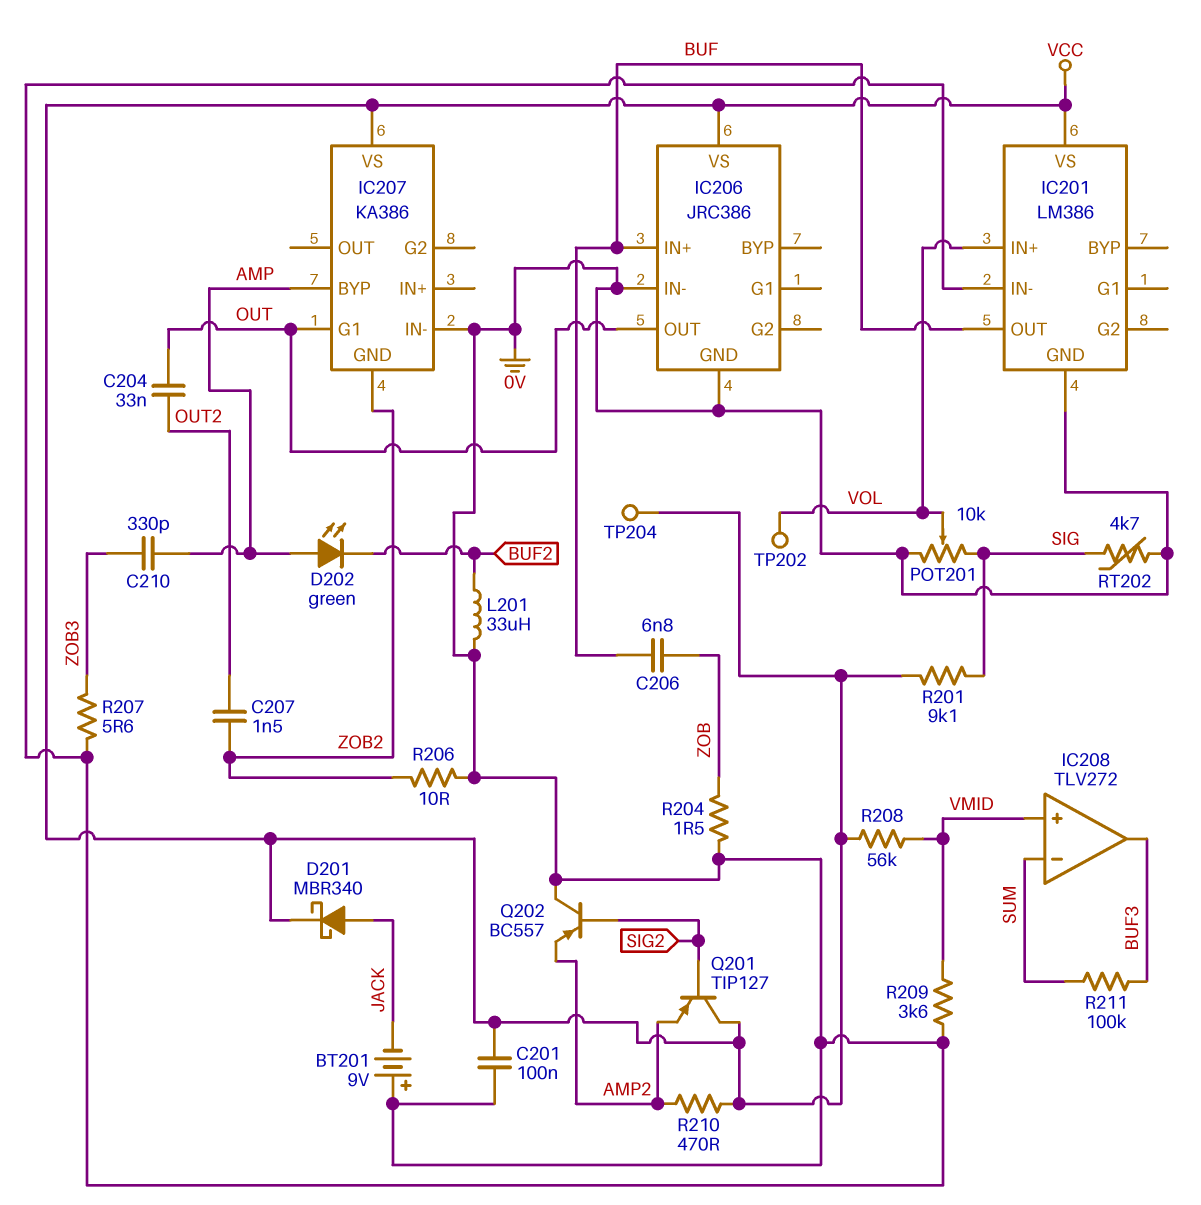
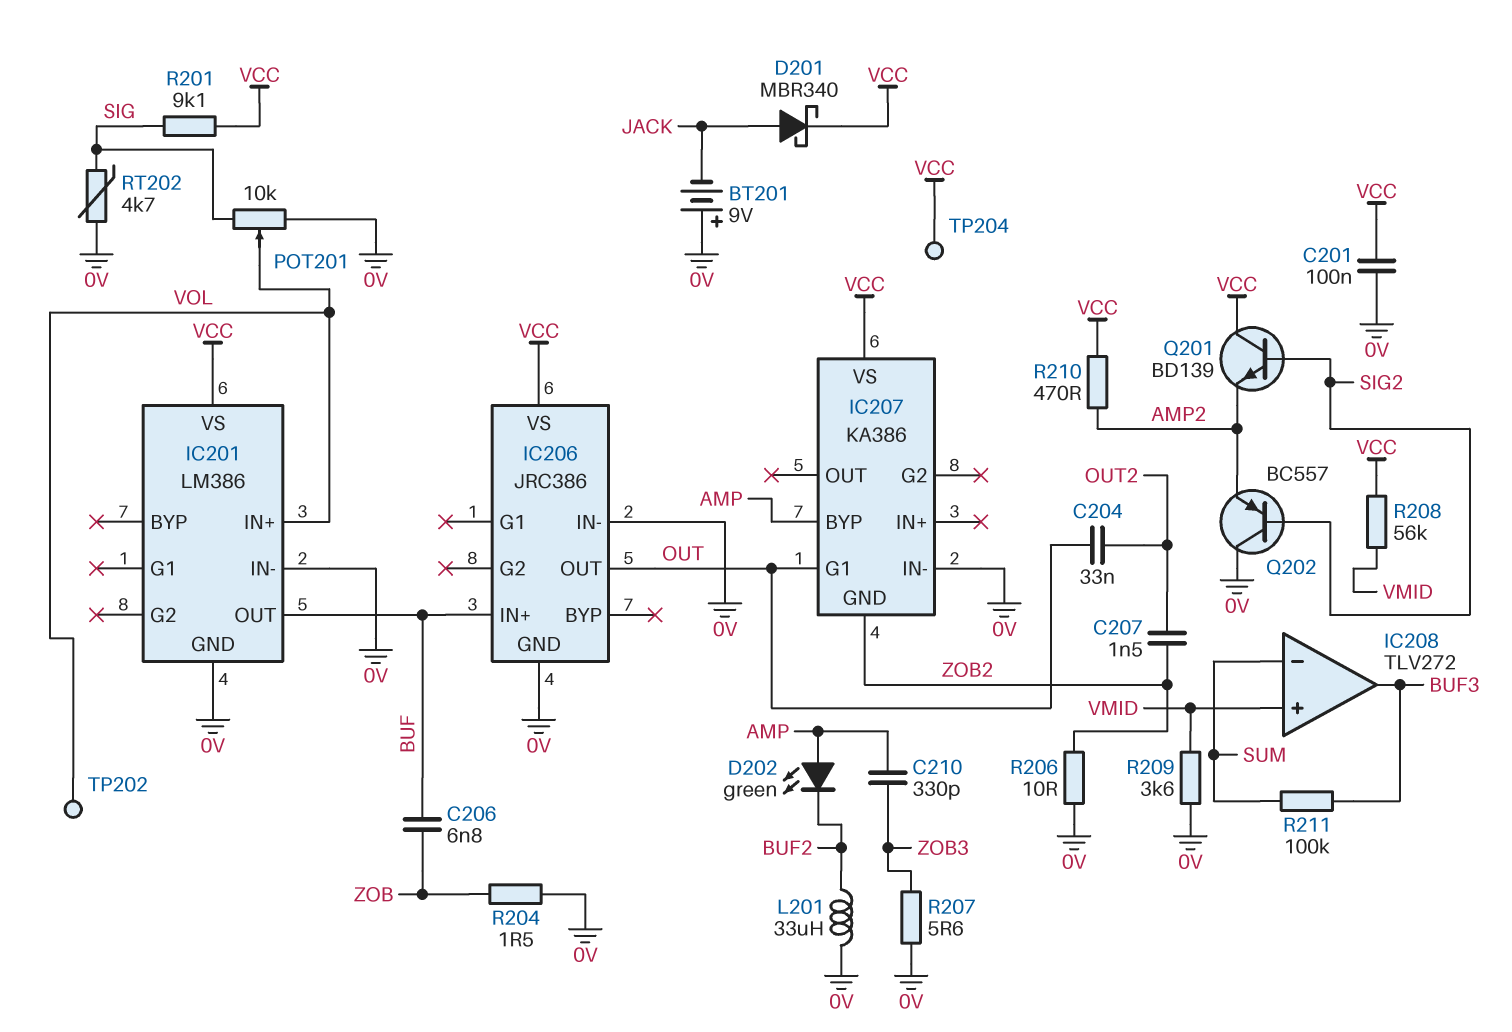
Q201: PNP TIP127 (B SIG2, C VCC, E AMP2) -> NPN BD139 (B SIG2, C VCC, E AMP2)

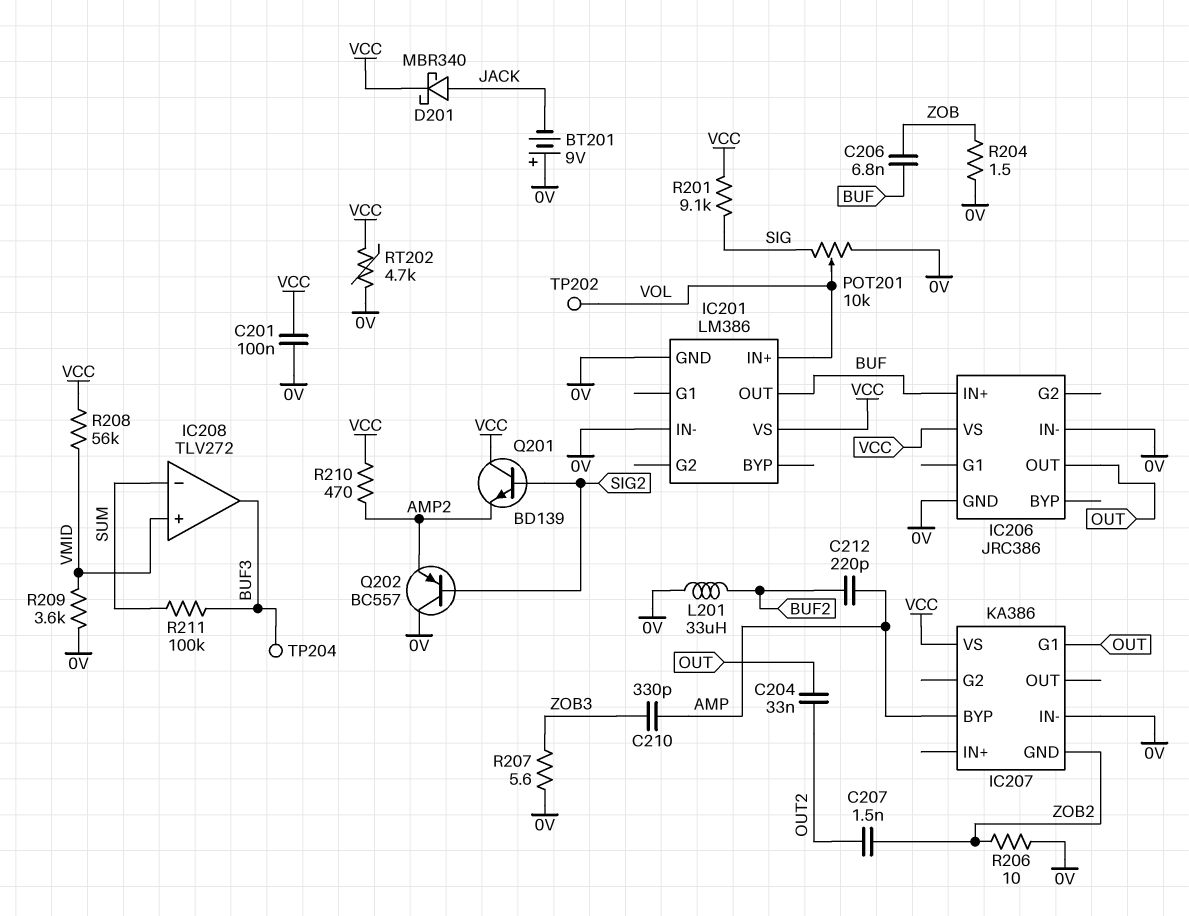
C212: none -> 220pF (AMP, BUF2)
D202: LED green (A AMP, K BUF2) -> none
RT202: 4.7k (0V, SIG) -> 4.7k (0V, VCC)
TP204: test point (VCC) -> test point (BUF3)

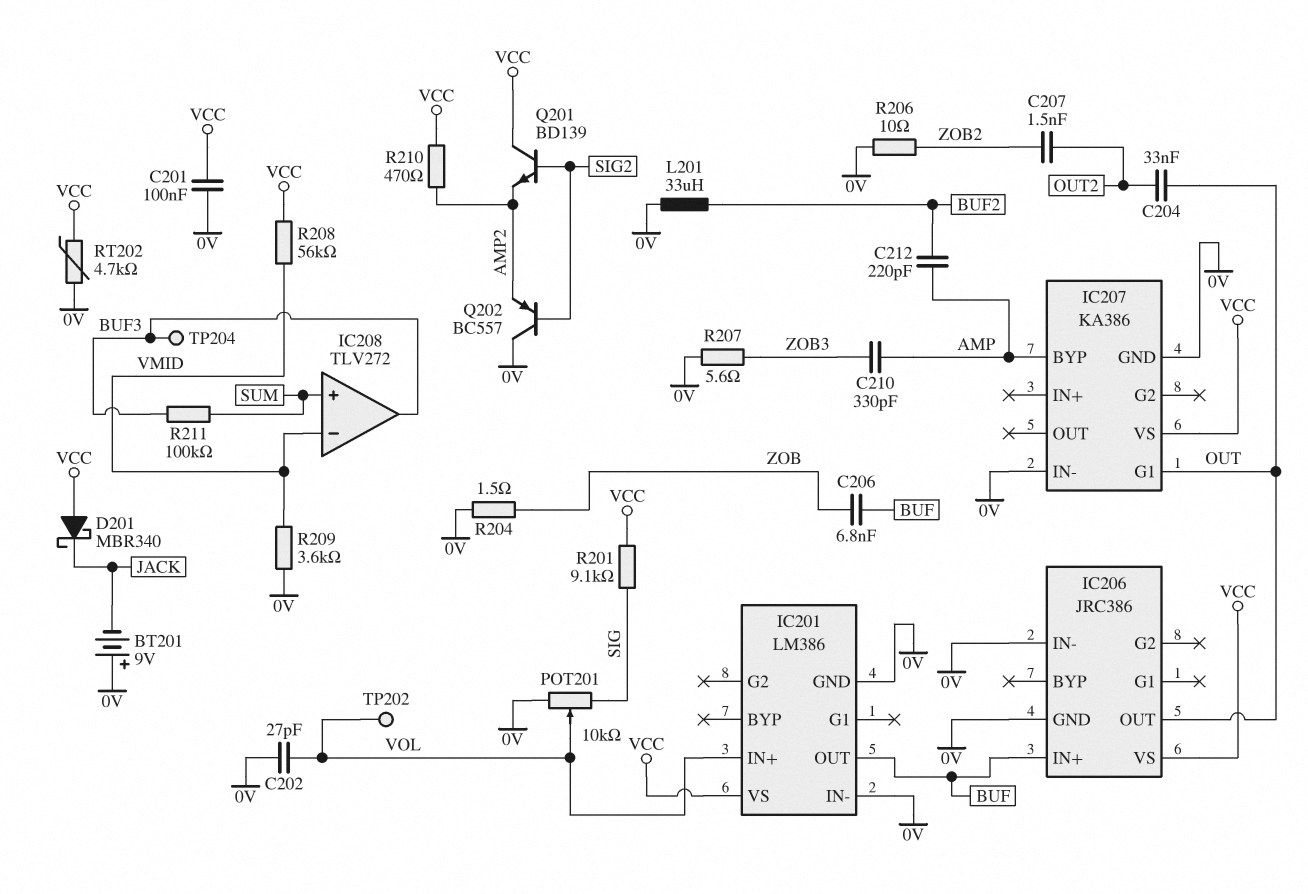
C202: none -> 27pF (0V, VOL)
D201: schottky MBR340 (A JACK, K VCC) -> schottky MBR340 (A VCC, K JACK)
IC207 pin GND: ZOB2 -> 0V
IC208 pin in+: VMID -> SUM
IC208 pin in-: SUM -> VMID

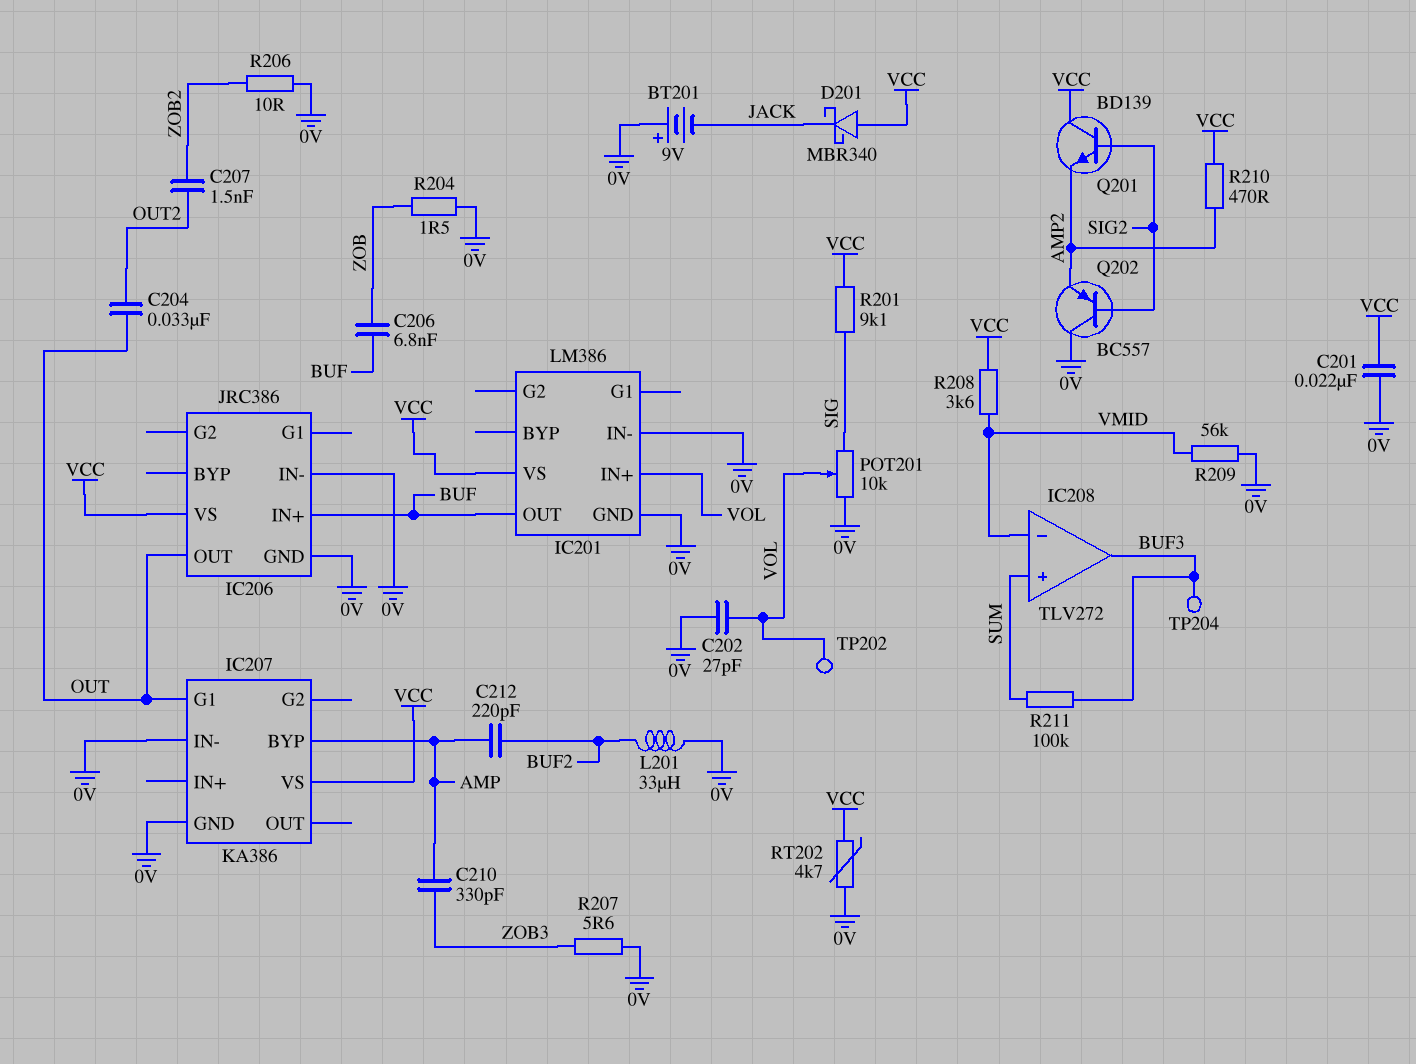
C201: 100nF (0V, VCC) -> 22nF (0V, VCC)
R208: 56k (VCC, VMID) -> 3.6k (VCC, VMID)
R209: 3.6k (0V, VMID) -> 56k (0V, VMID)

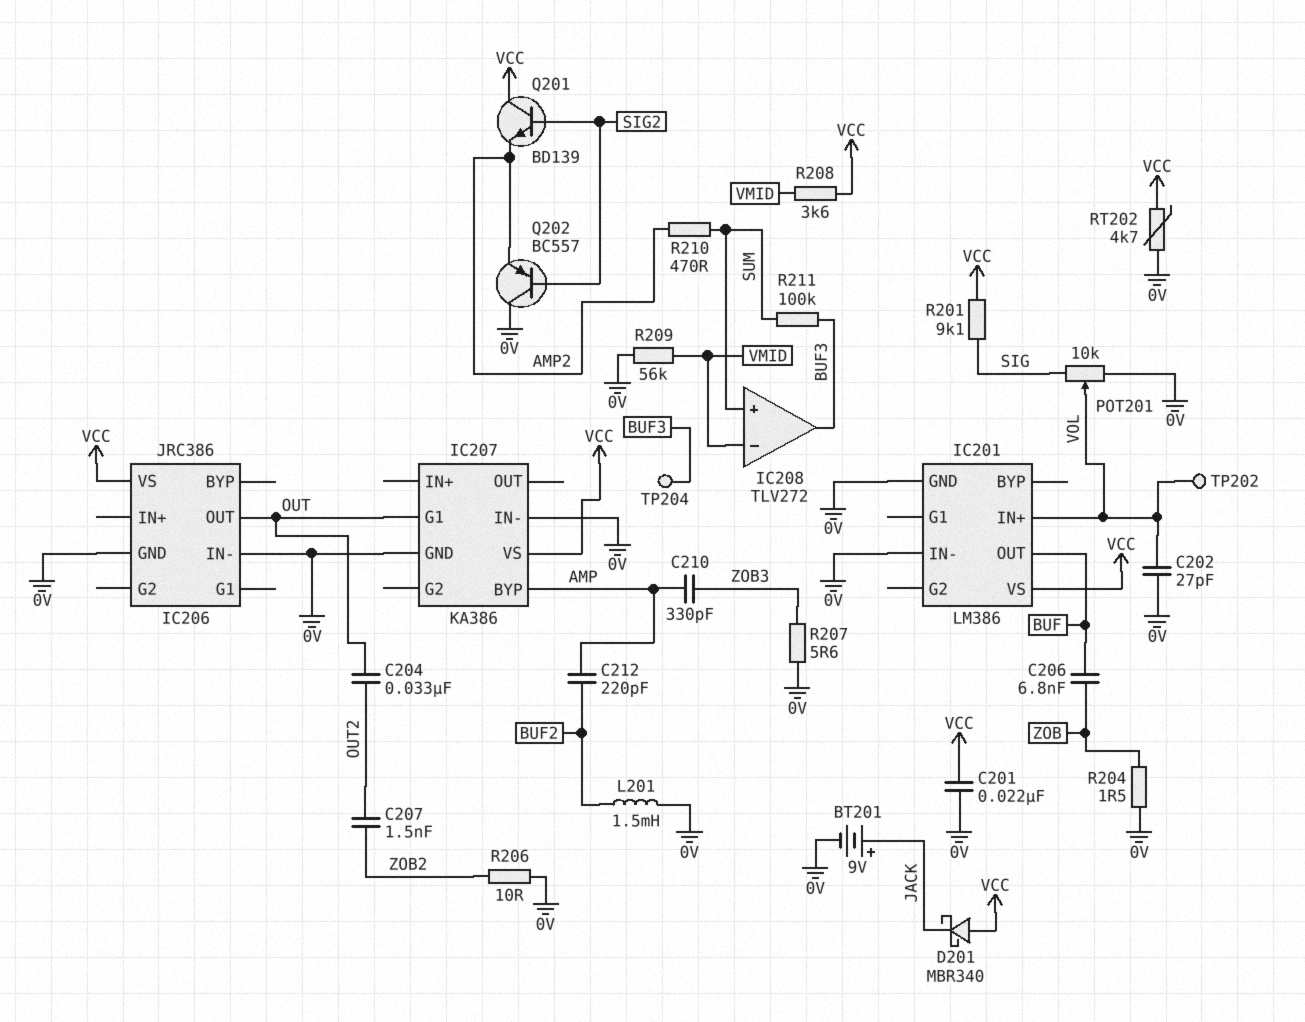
BT201: 9V (plus 0V, minus JACK) -> 9V (plus JACK, minus 0V)
IC206 pin IN+: BUF -> none
L201: 33uH (0V, BUF2) -> 1.5mH (0V, BUF2)
R210: 470 (AMP2, VCC) -> 470 (AMP2, SUM)

